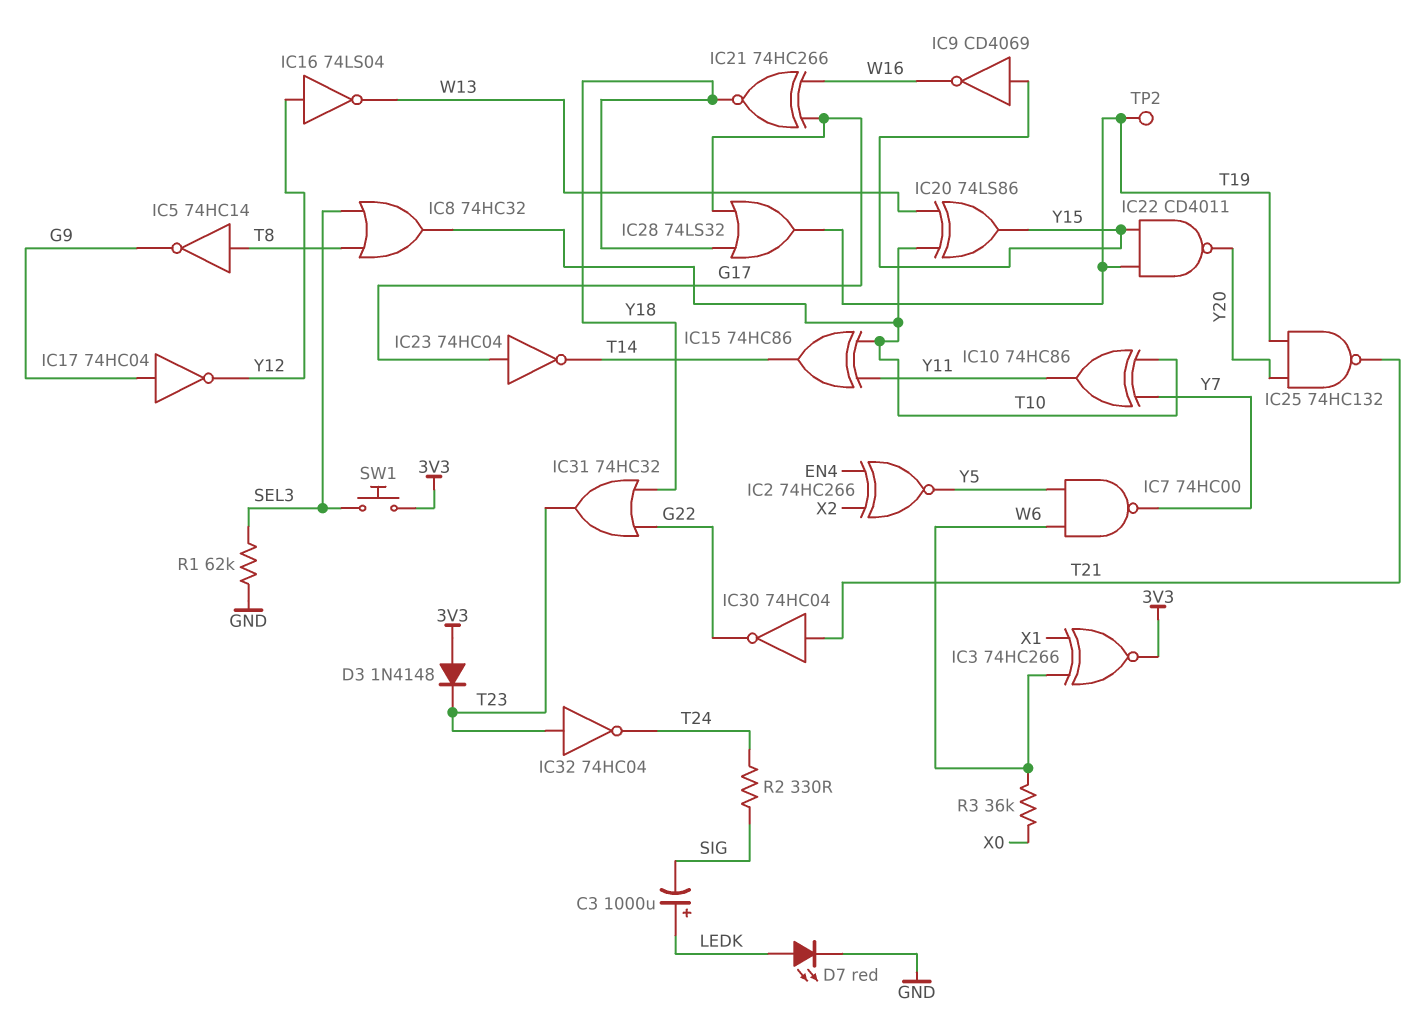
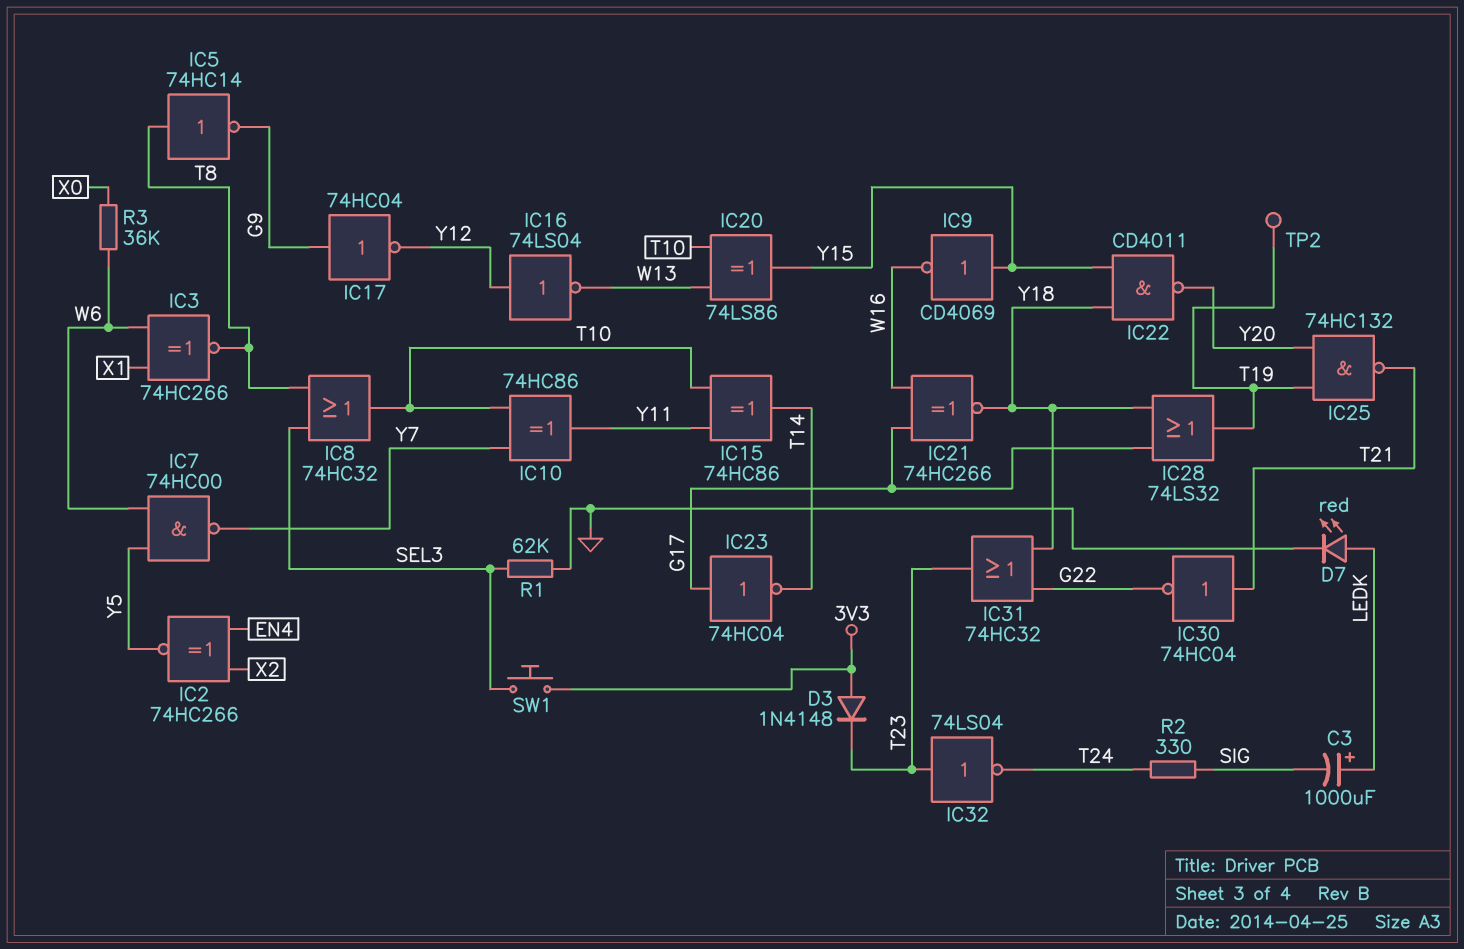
IC3: XNOR 74HC266 (in W6, in X1, out 3V3) -> XNOR 74HC266 (in W6, in X1, out T8)
IC22: NAND CD4011 (in T19, in Y15, out Y20) -> NAND CD4011 (in Y15, in Y18, out Y20)
IC32: NOT 74HC04 (in T23, out T24) -> NOT 74LS04 (in T23, out T24)

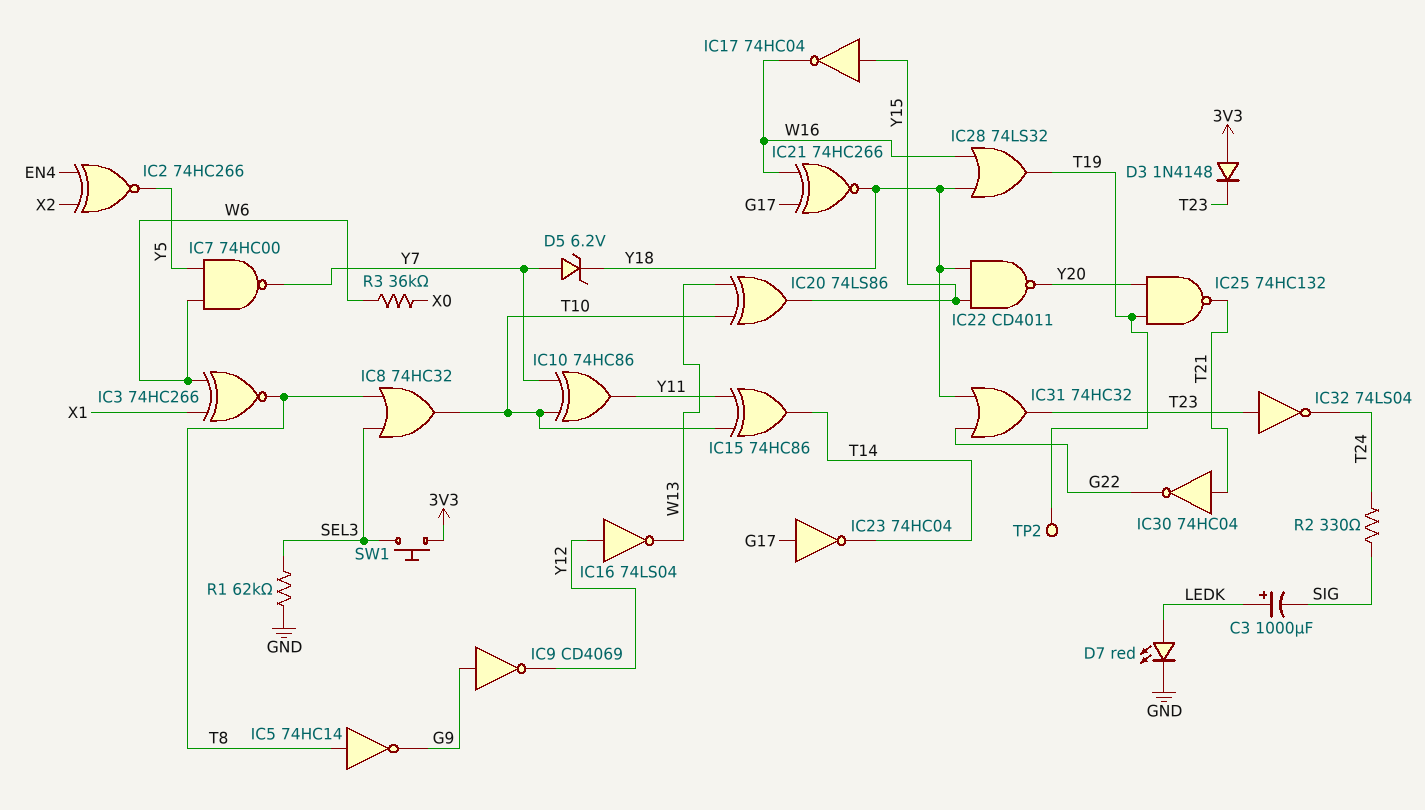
D5: none -> zener 6.2V (A Y7, K Y18)
IC9: NOT CD4069 (in Y15, out W16) -> NOT CD4069 (in G9, out Y12)
IC17: NOT 74HC04 (in G9, out Y12) -> NOT 74HC04 (in Y15, out W16)
IC28: OR 74LS32 (in G17, in Y18, out T19) -> OR 74LS32 (in W16, in Y18, out T19)

